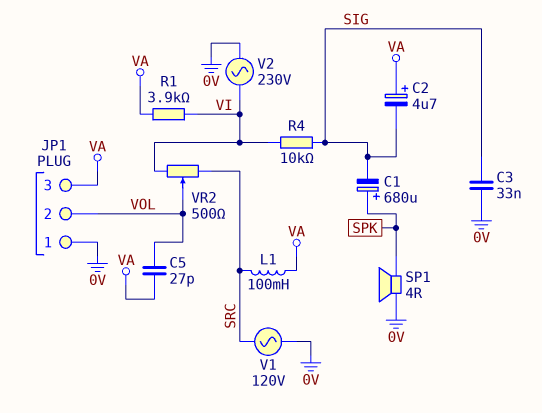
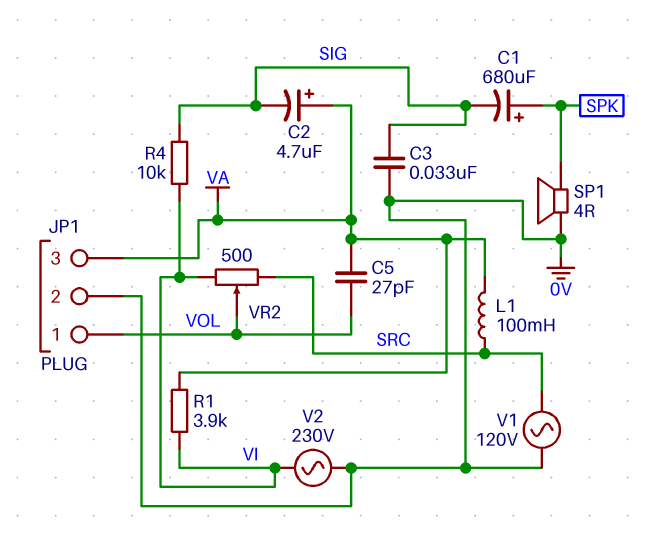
JP1 pin 1: 0V -> VOL
JP1 pin 2: VOL -> 0V

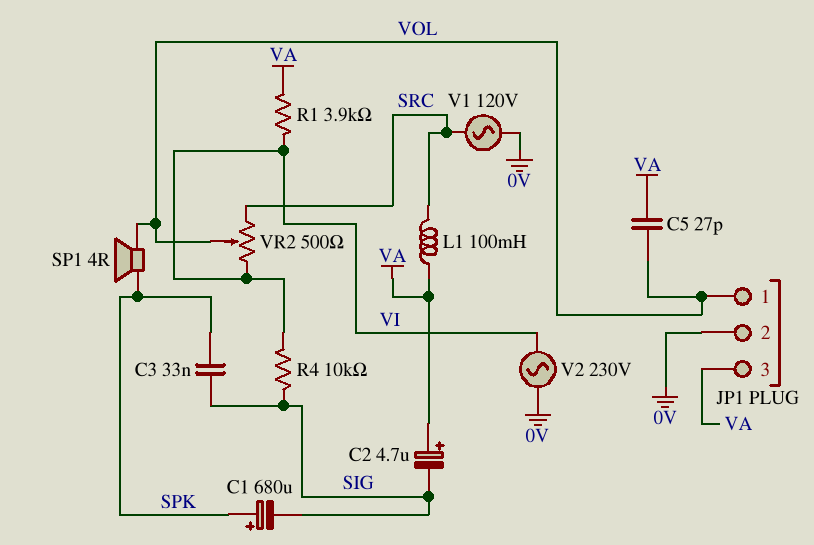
C3: 33nF (0V, SIG) -> 33nF (SIG, SPK)
SP1: speaker 4R (0V, SPK) -> speaker 4R (SPK, VOL)

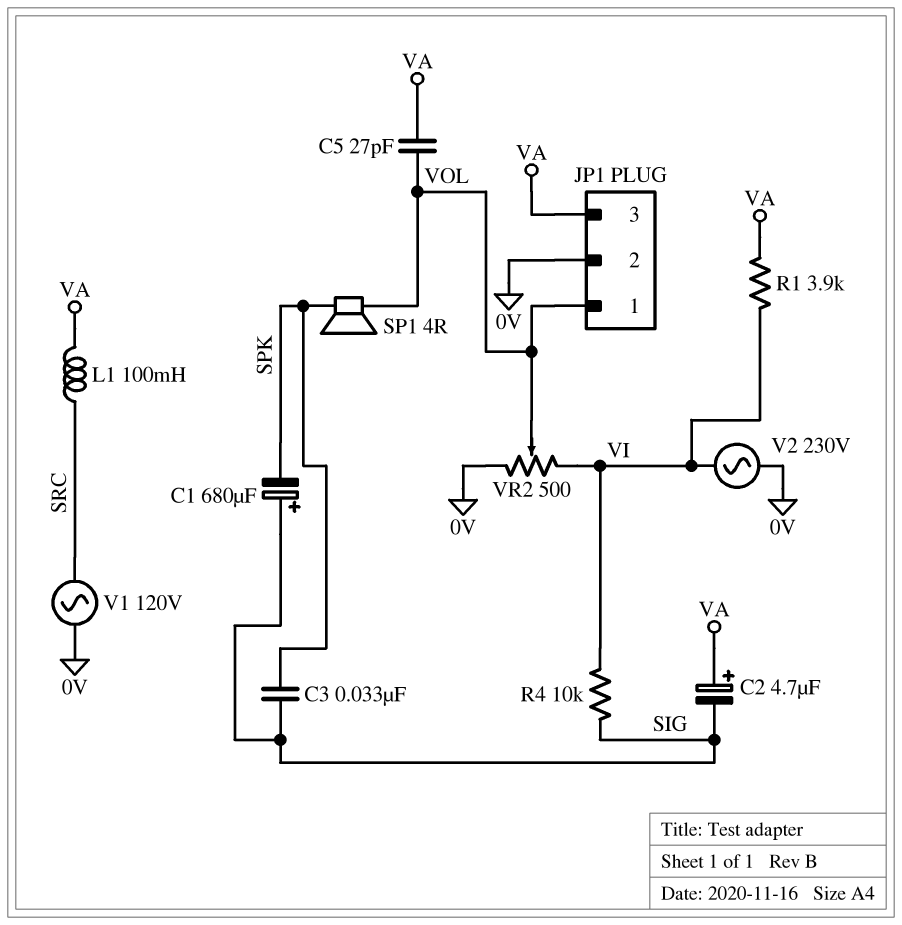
C1: 680uF (plus SPK, minus SIG) -> 680uF (plus SIG, minus SPK)
VR2: 500 (SRC, VI, wiper VOL) -> 500 (0V, VI, wiper VOL)

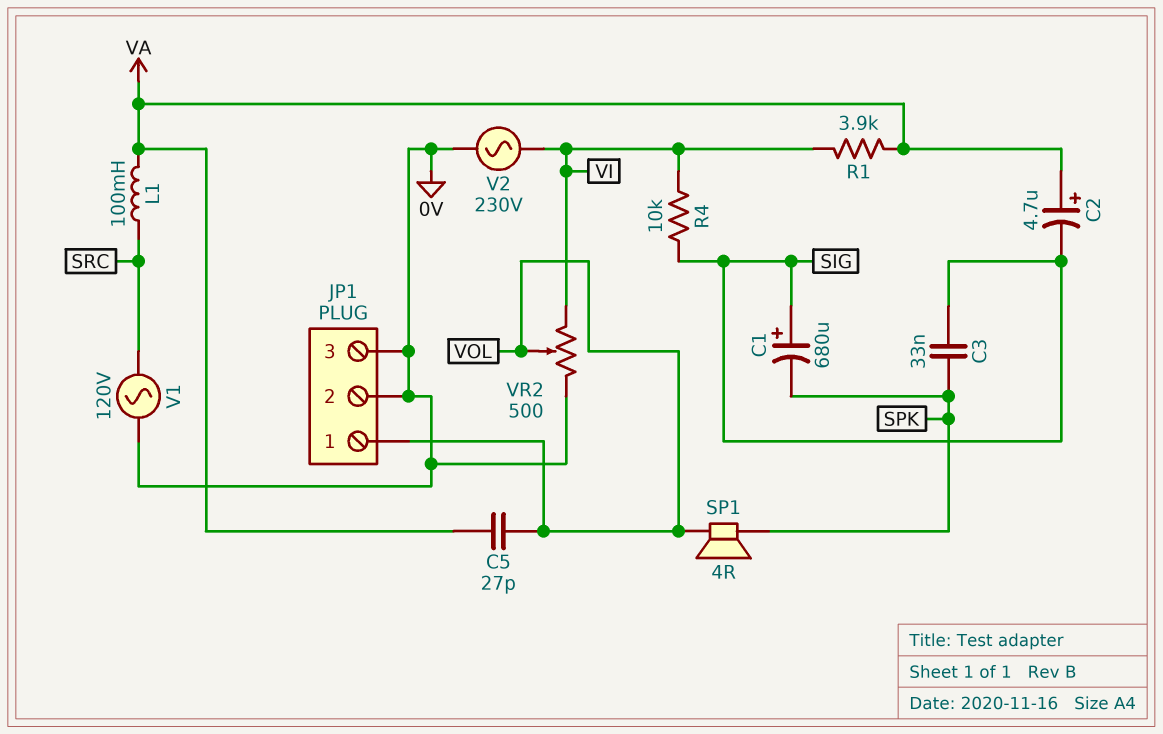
JP1 pin 3: VA -> 0V

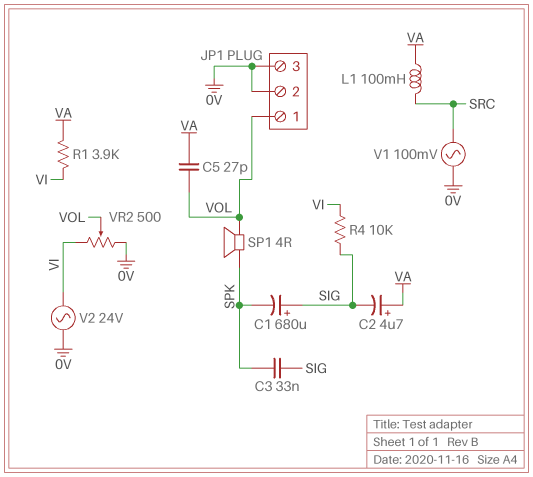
V1: AC 120V (0V, SRC) -> AC 100mV (0V, SRC)
V2: AC 230V (0V, VI) -> AC 24V (0V, VI)

